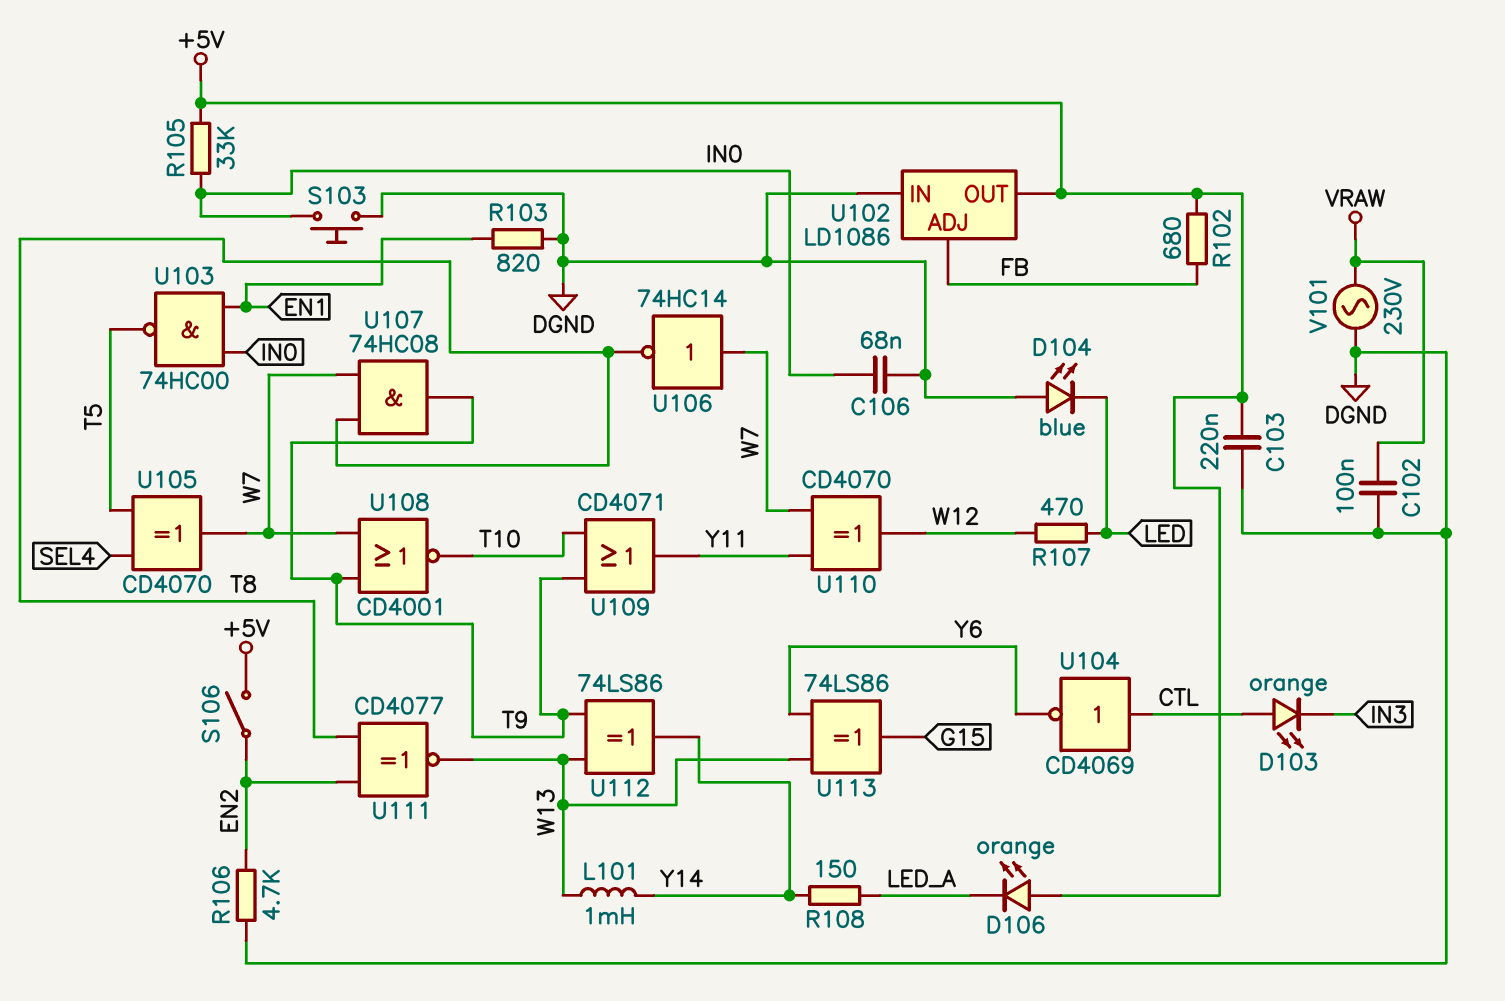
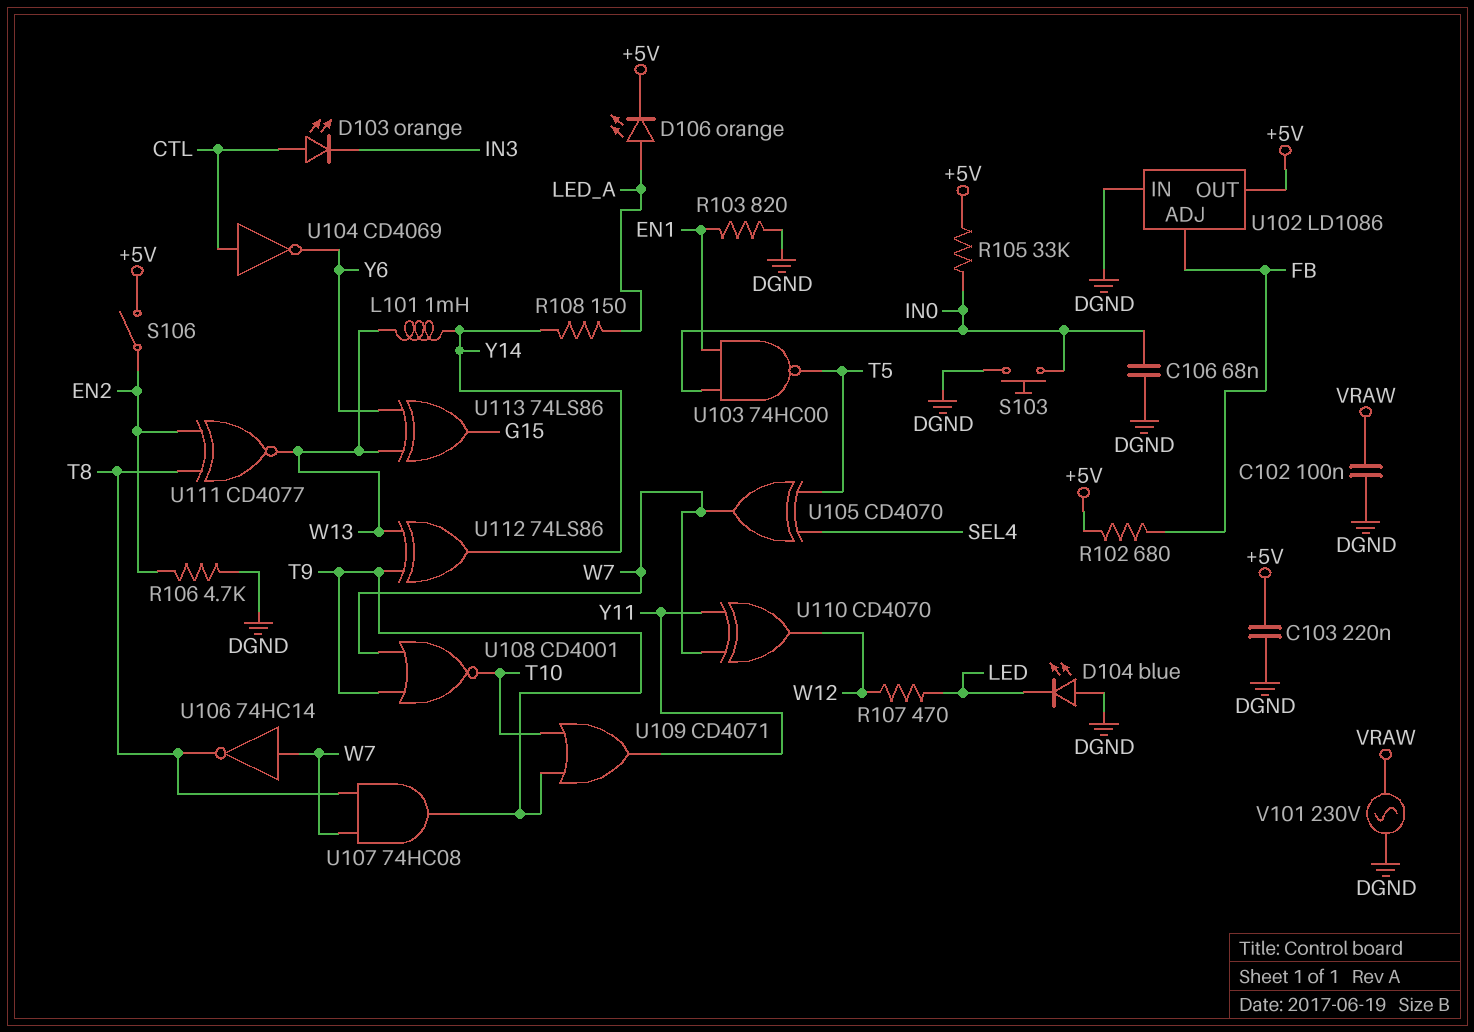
D106: LED orange (A +5V, K LED_A) -> LED orange (A LED_A, K +5V)

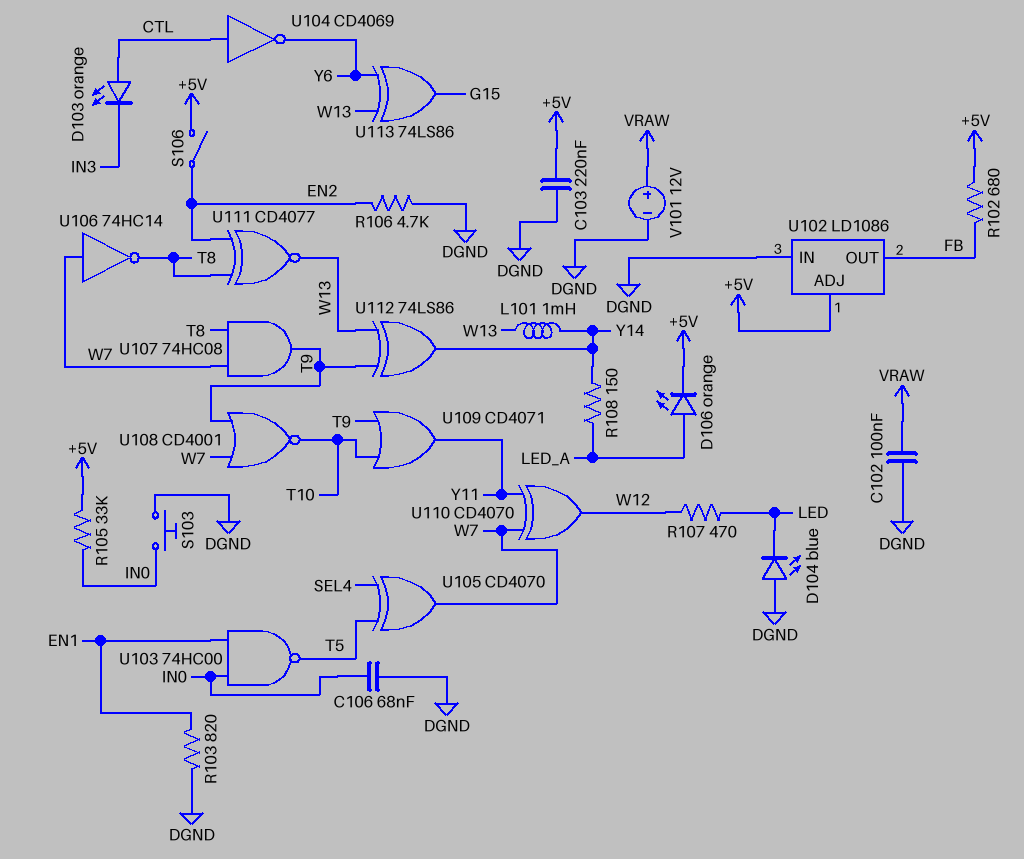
U102 pin ADJ: FB -> +5V
U102 pin OUT: +5V -> FB
V101: AC 230V (DGND, VRAW) -> 12V (plus VRAW, minus DGND)

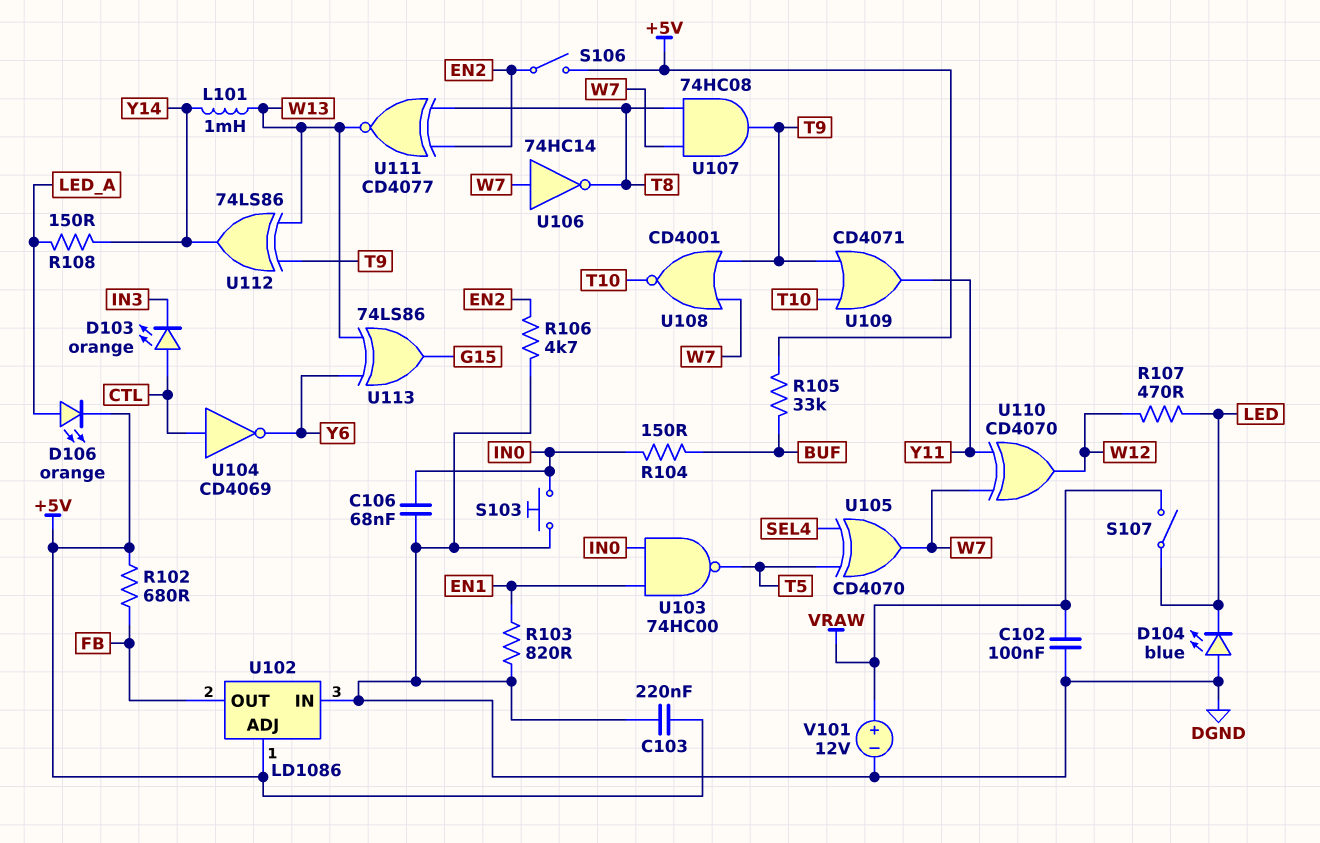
R104: none -> 150 (BUF, IN0)
R105: 33k (+5V, IN0) -> 33k (+5V, BUF)
S107: none -> switch (LED, VRAW)

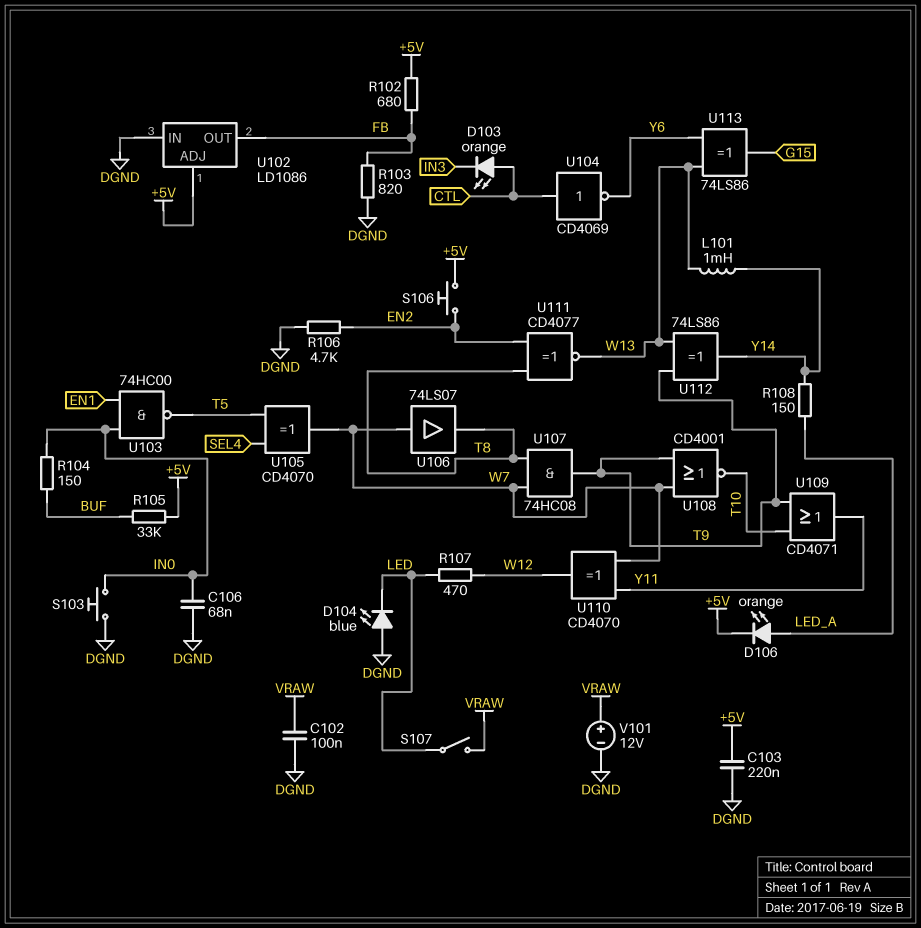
R103: 820 (DGND, EN1) -> 820 (DGND, FB)
S106: switch (+5V, EN2) -> button (+5V, EN2)
U106: NOT 74HC14 (in W7, out T8) -> buffer 74LS07 (in W7, out T8)

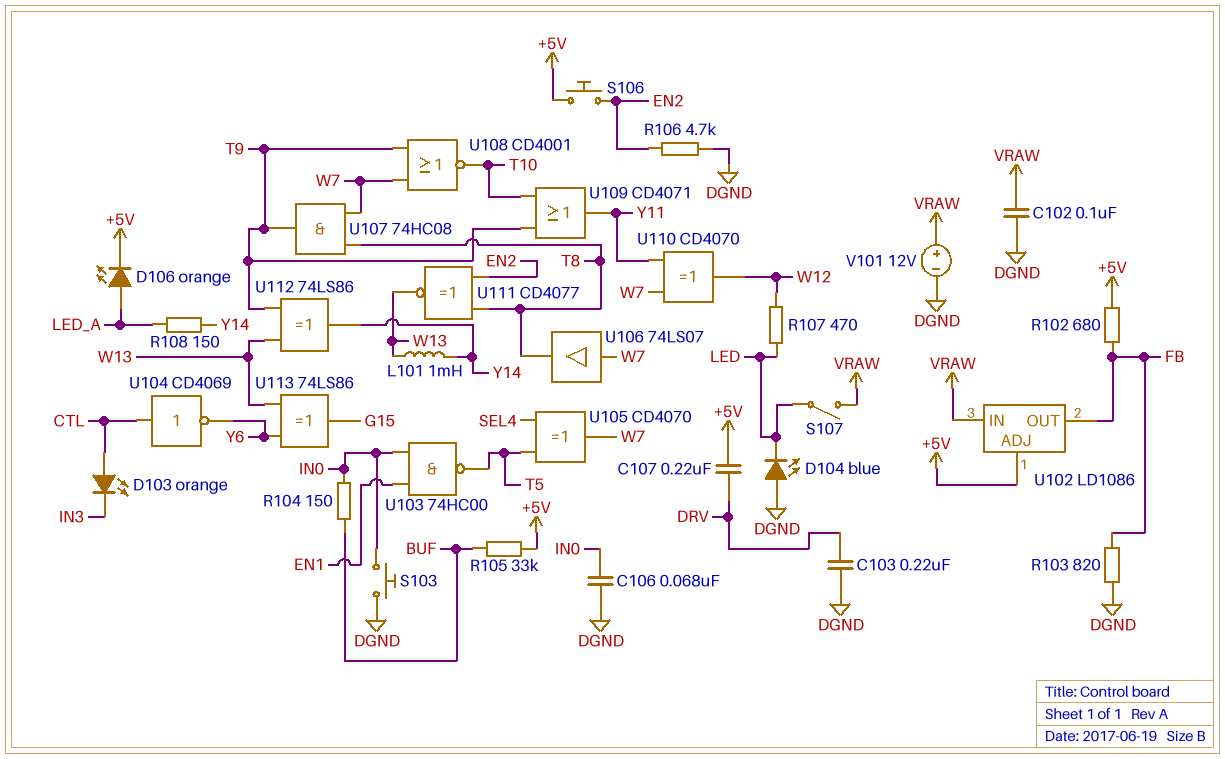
C103: 220nF (+5V, DGND) -> 220nF (DGND, DRV)
C107: none -> 220nF (+5V, DRV)
U102 pin IN: DGND -> VRAW

